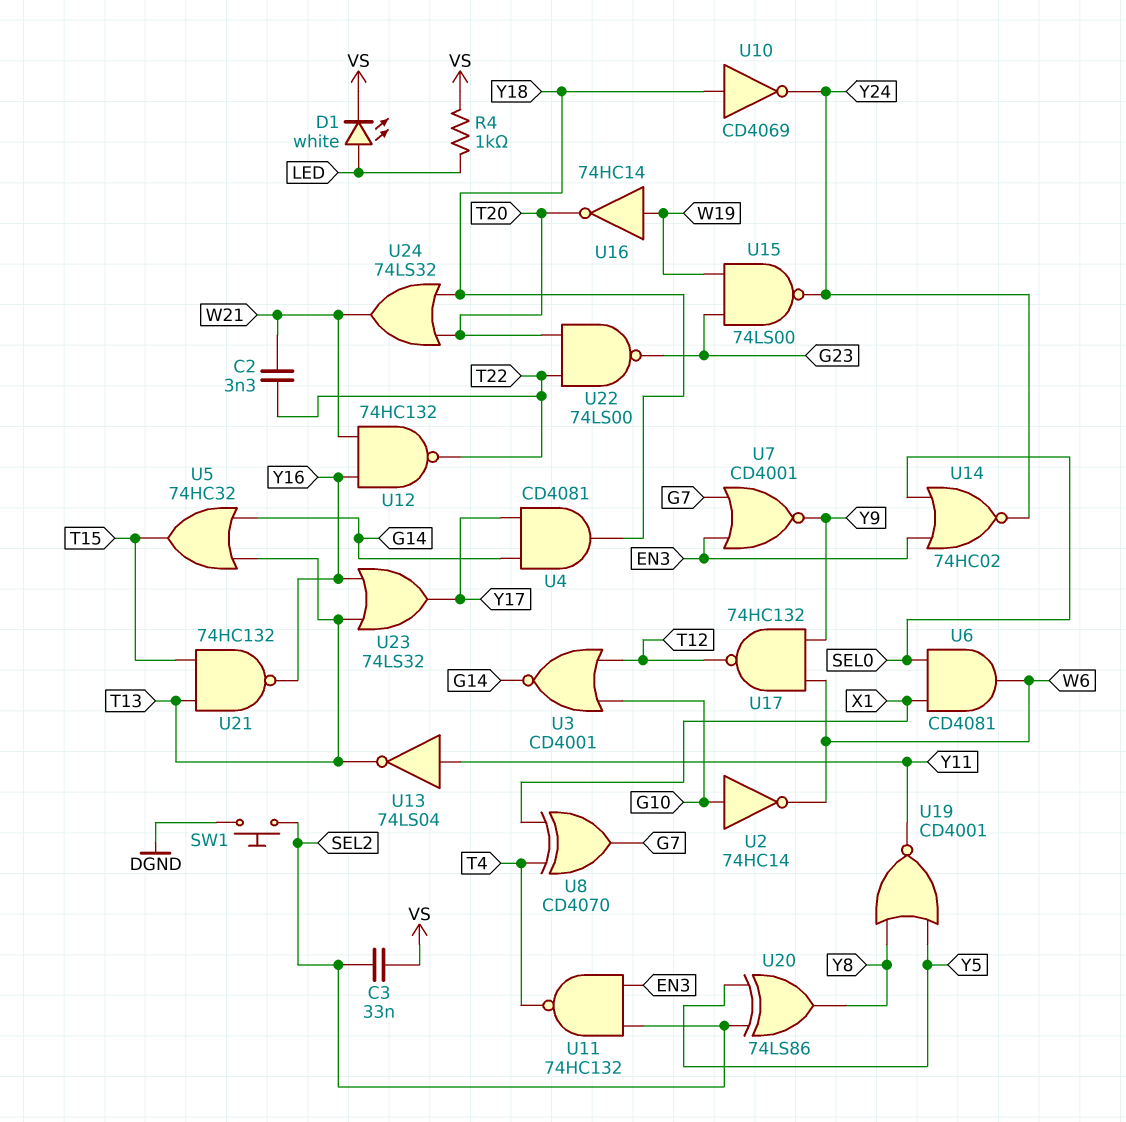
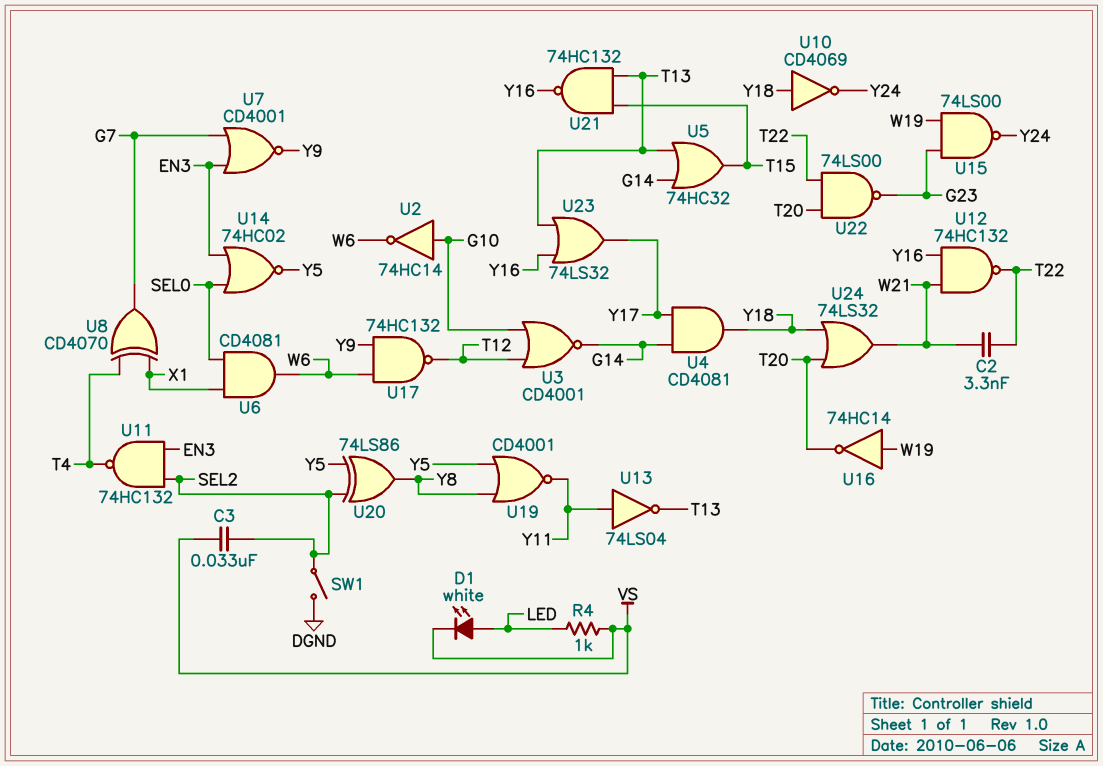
SW1: button (DGND, SEL2) -> switch (DGND, SEL2)
U14: NOR 74HC02 (in EN3, in SEL0, out Y24) -> NOR 74HC02 (in EN3, in SEL0, out Y5)

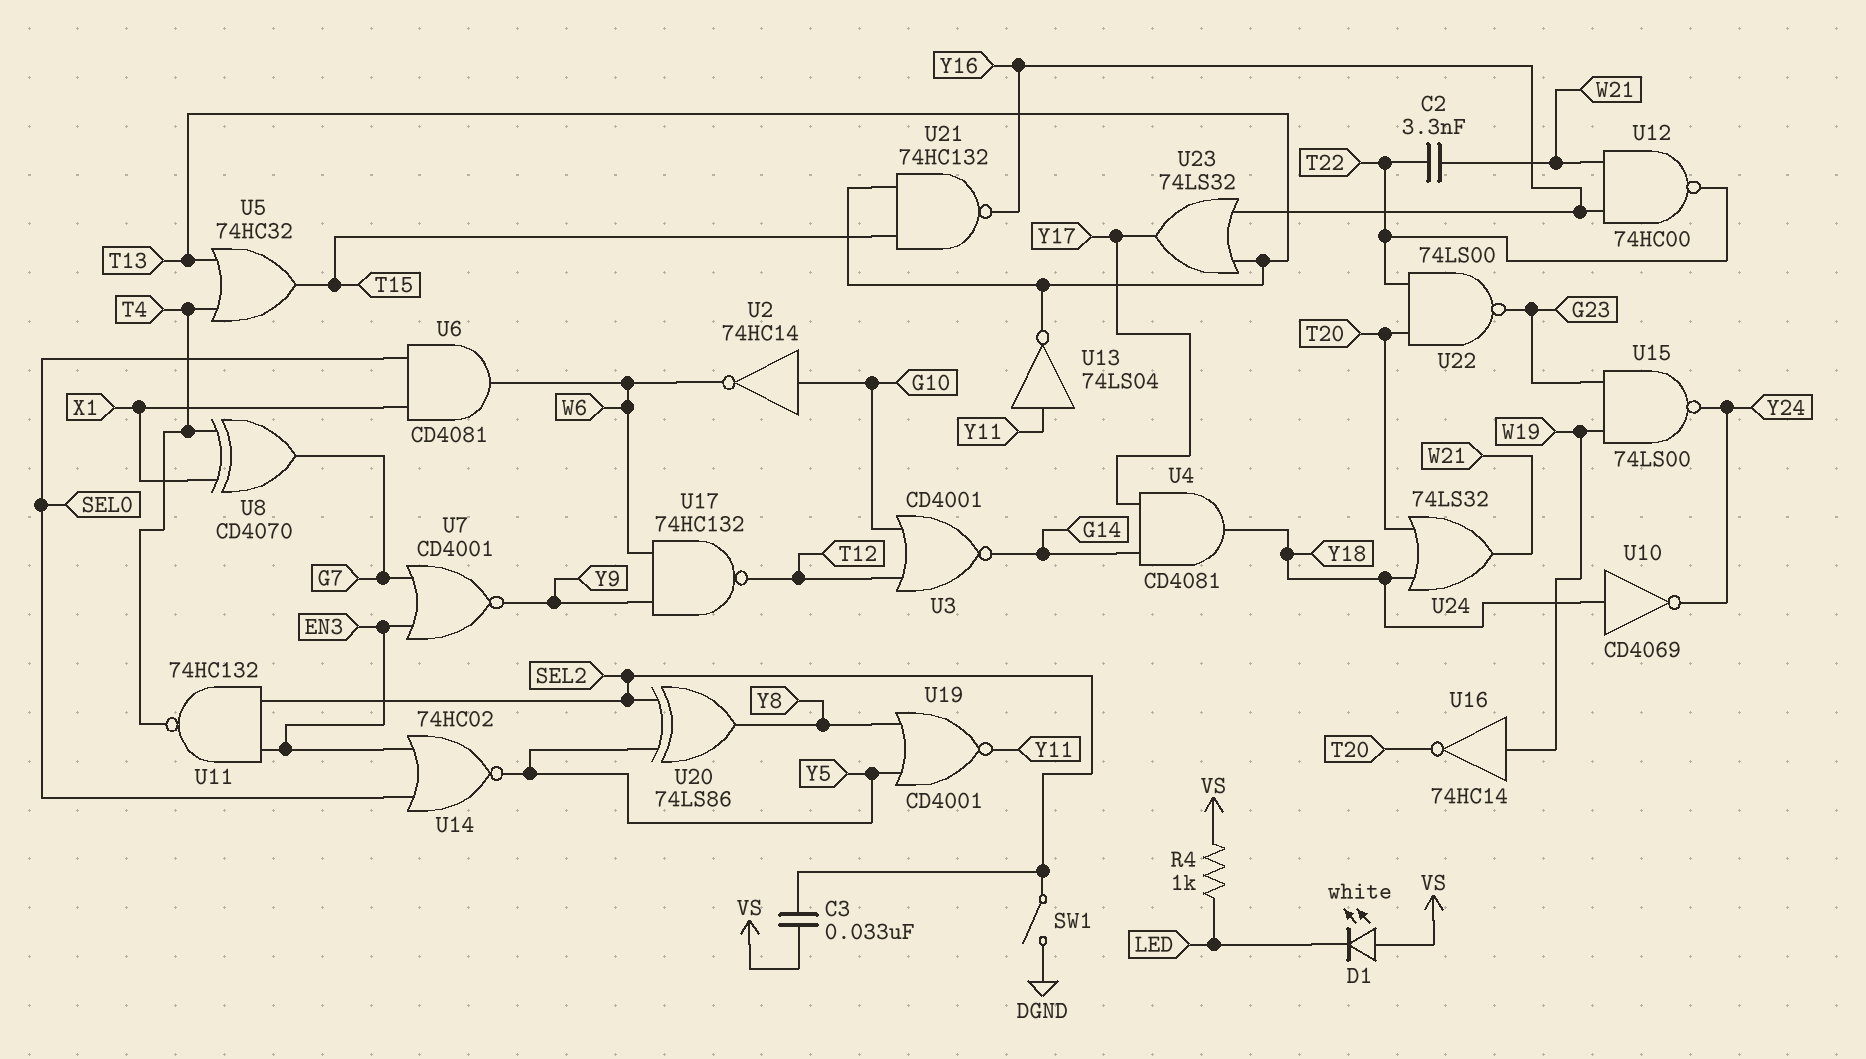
D1: LED white (A LED, K VS) -> LED white (A VS, K LED)
U5: OR 74HC32 (in G14, in T13, out T15) -> OR 74HC32 (in T4, in T13, out T15)
U12: NAND 74HC132 (in W21, in Y16, out T22) -> NAND 74HC00 (in W21, in Y16, out T22)

